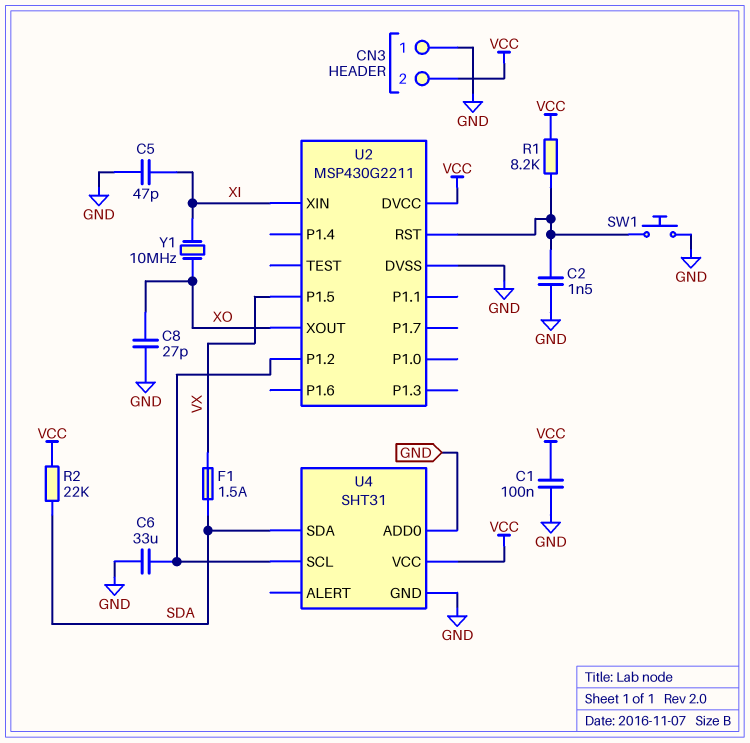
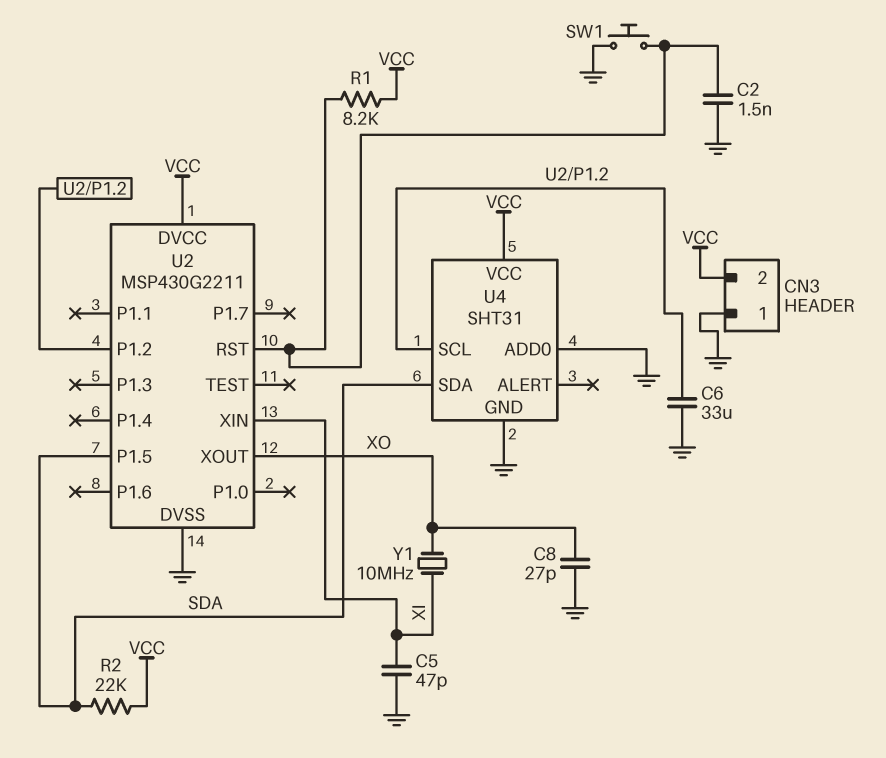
C1: 100nF (GND, VCC) -> none
F1: 1.5A (SDA, VX) -> none
U2 pin P1.5: VX -> SDA

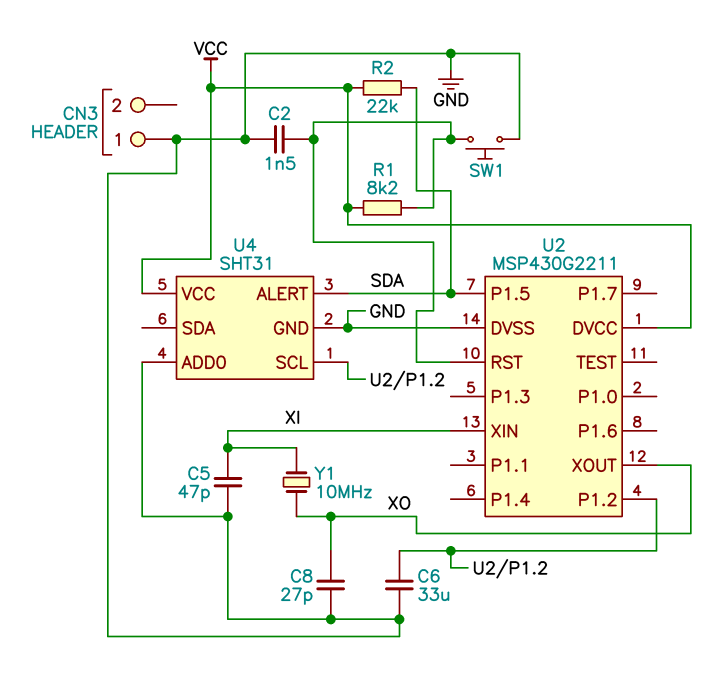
CN3 pin 2: VCC -> none
U4 pin ALERT: none -> SDA
U4 pin SDA: SDA -> none

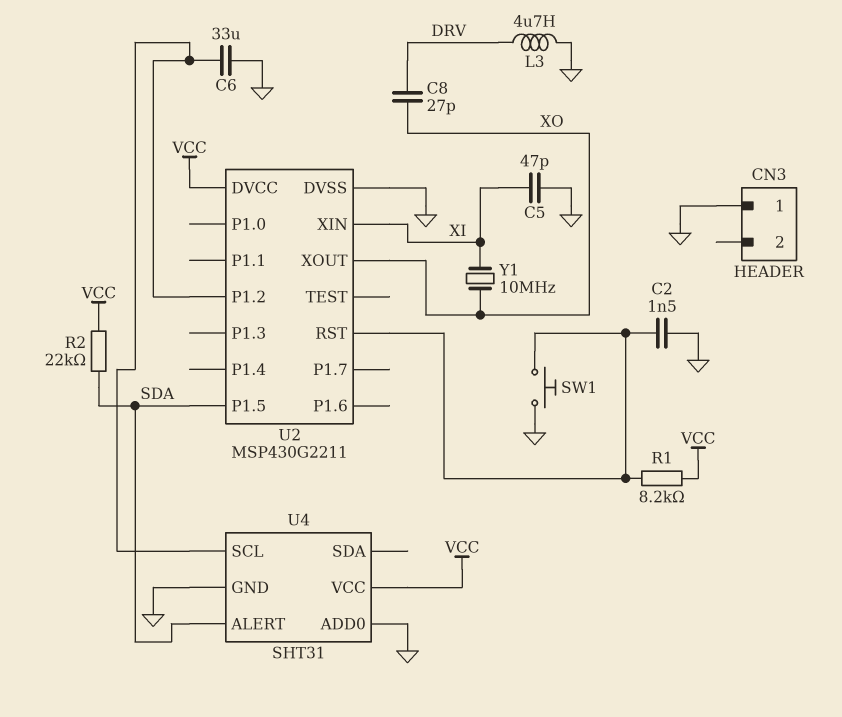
C8: 27pF (GND, XO) -> 27pF (DRV, XO)
L3: none -> 4.7uH (DRV, GND)

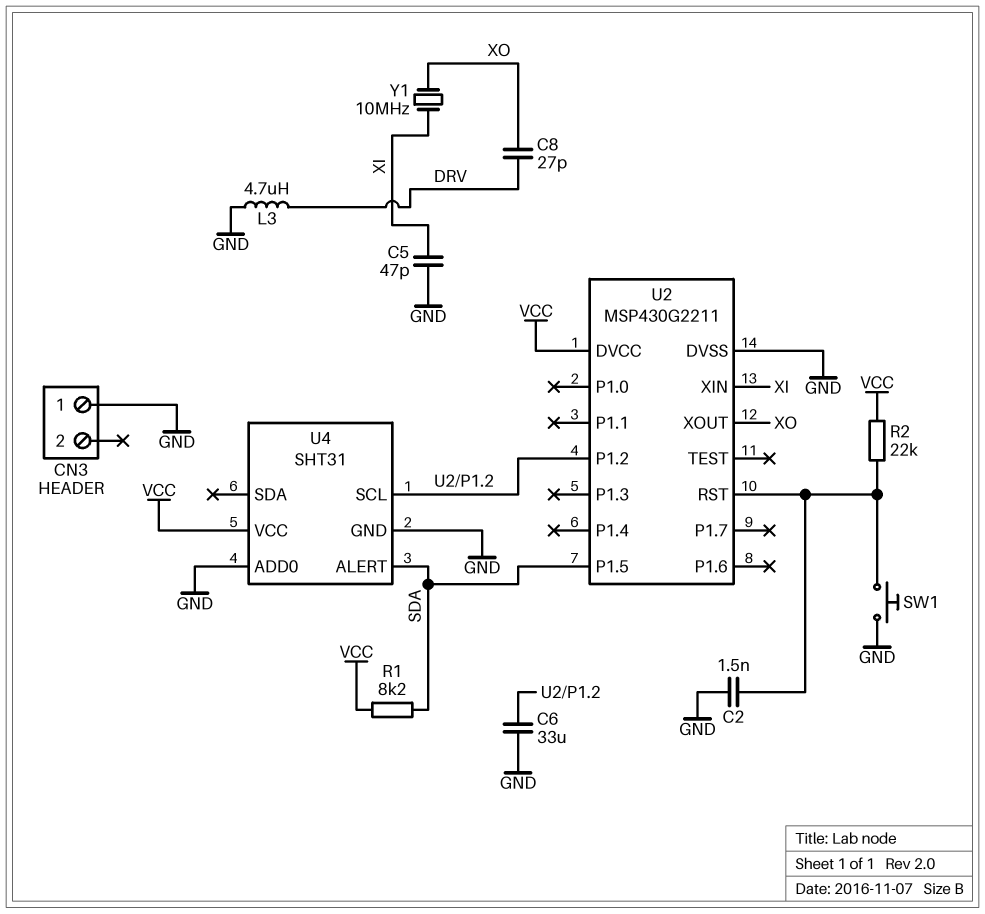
R1: 8.2k (U2/RST, VCC) -> 8.2k (SDA, VCC)
R2: 22k (SDA, VCC) -> 22k (U2/RST, VCC)

